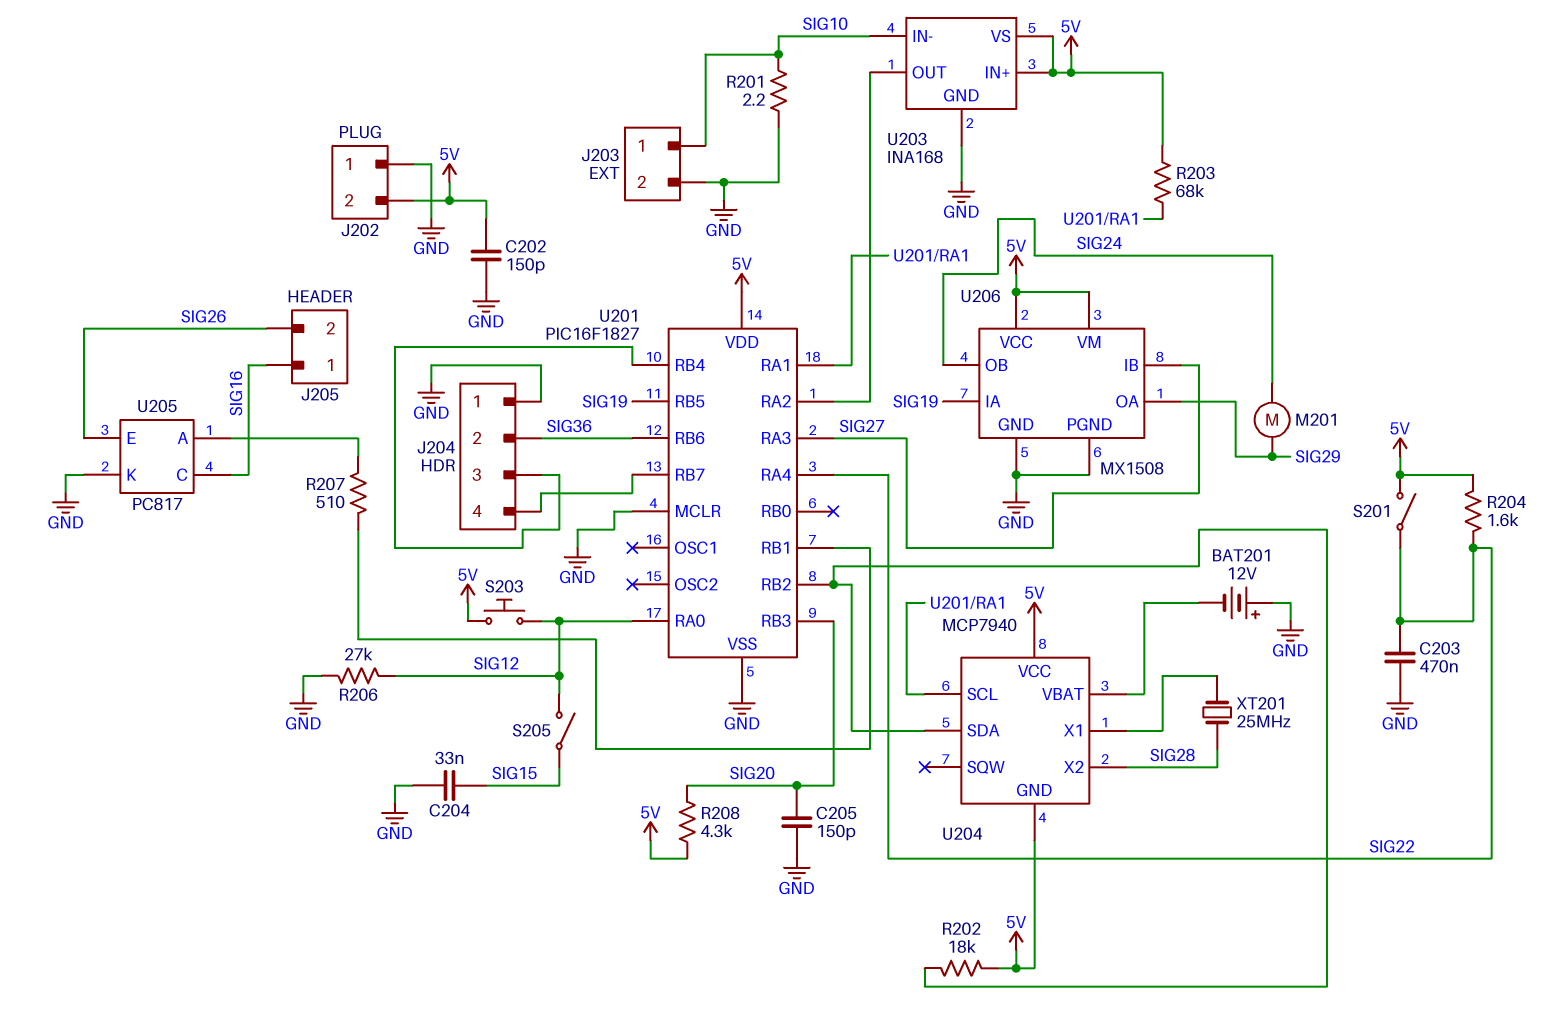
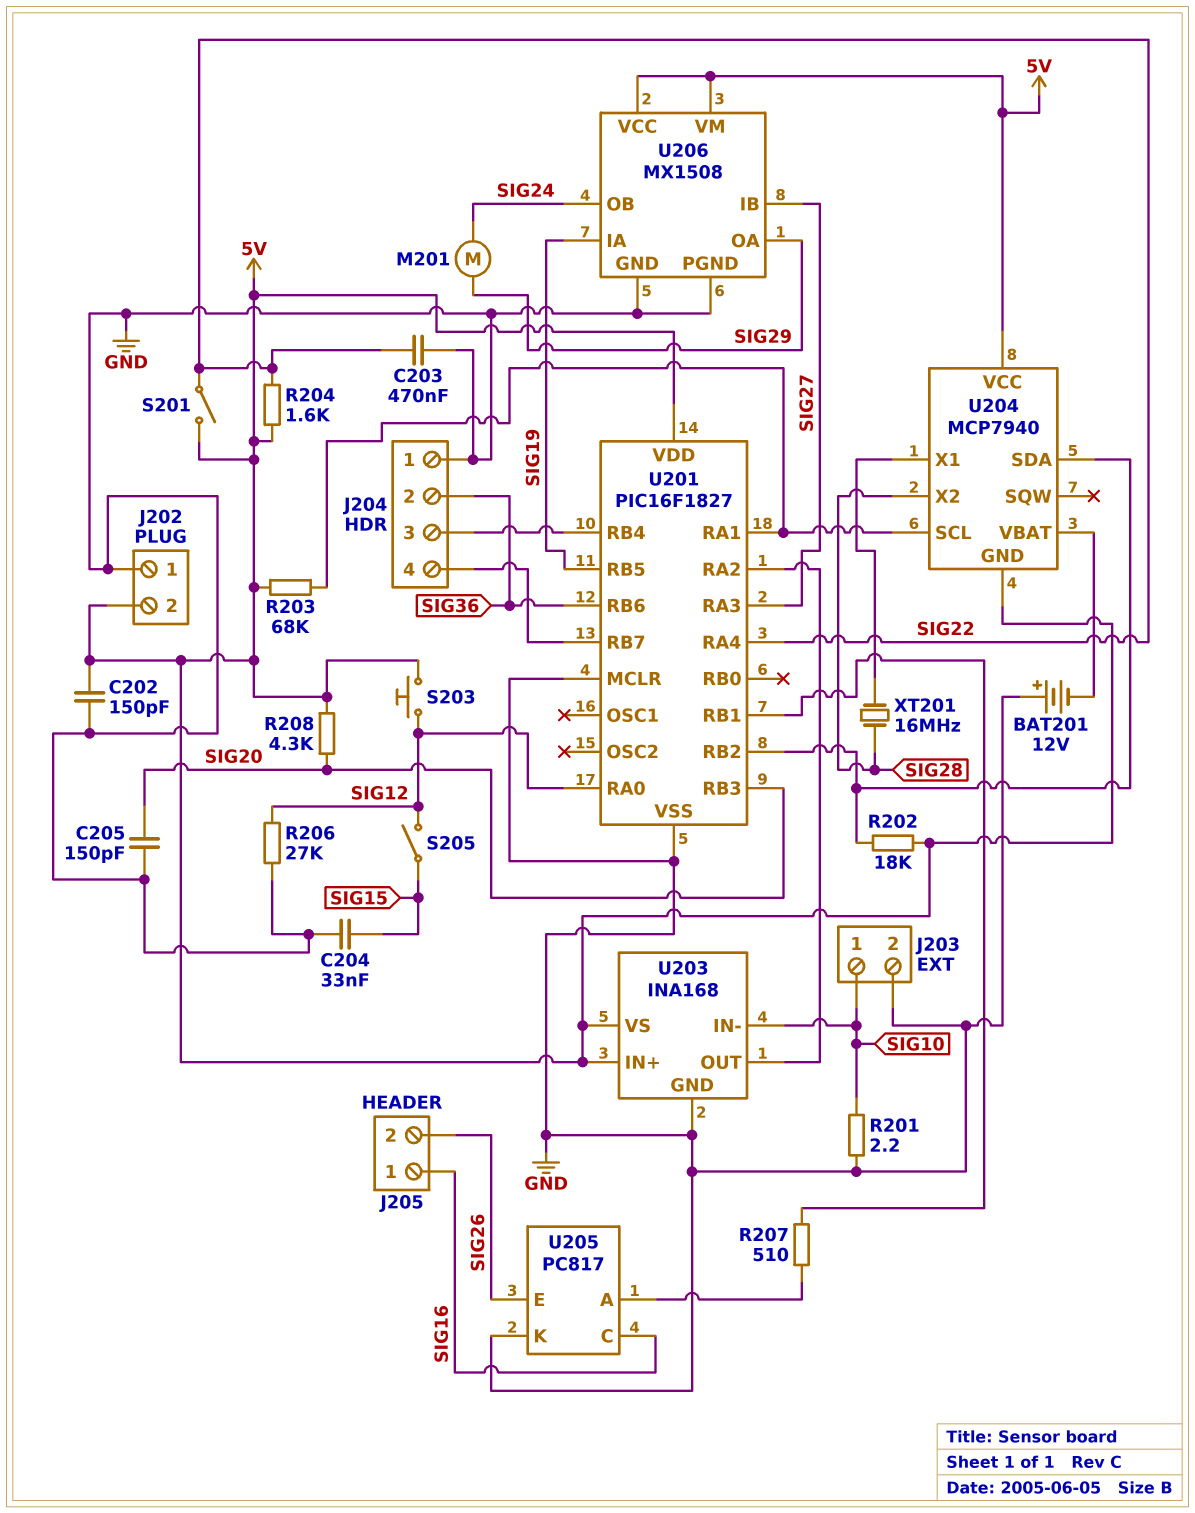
XT201: 25MHz (SIG28, U204/X1) -> 16MHz (SIG28, U204/X1)

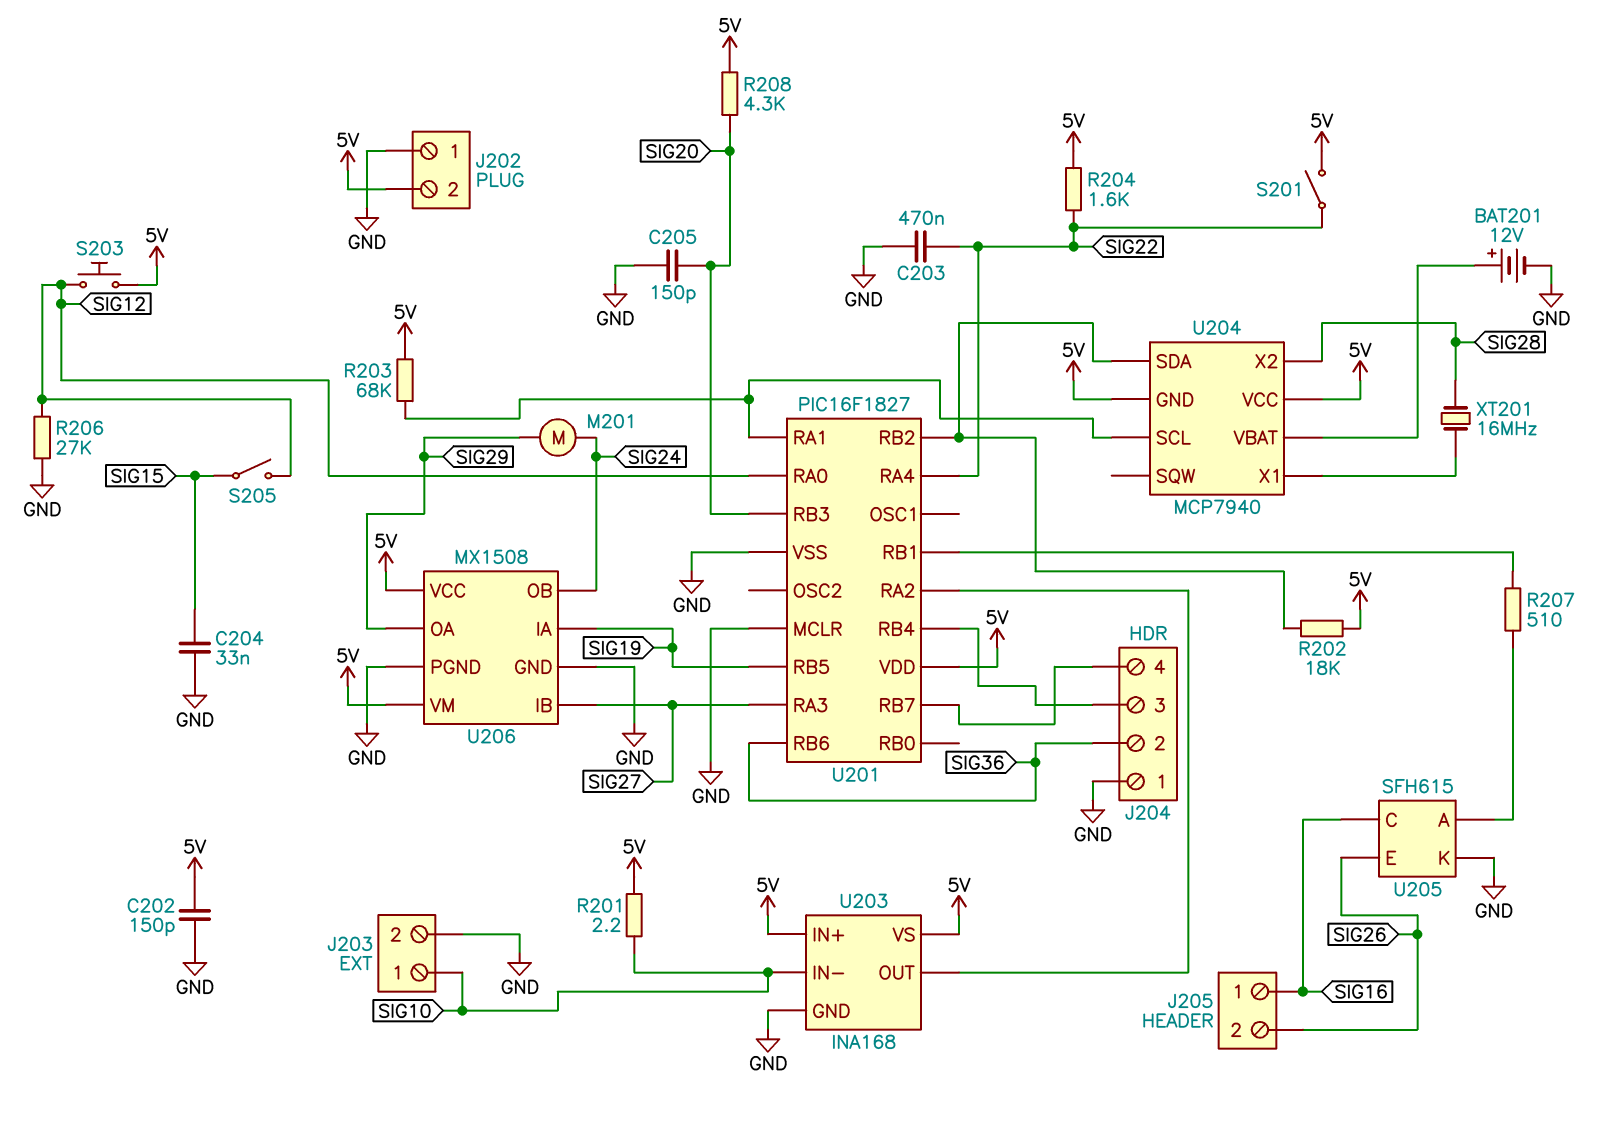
BAT201: 12V (plus GND, minus U204/VBAT) -> 12V (plus U204/VBAT, minus GND)
R201: 2.2 (GND, SIG10) -> 2.2 (5V, SIG10)
U205: PC817 -> SFH615

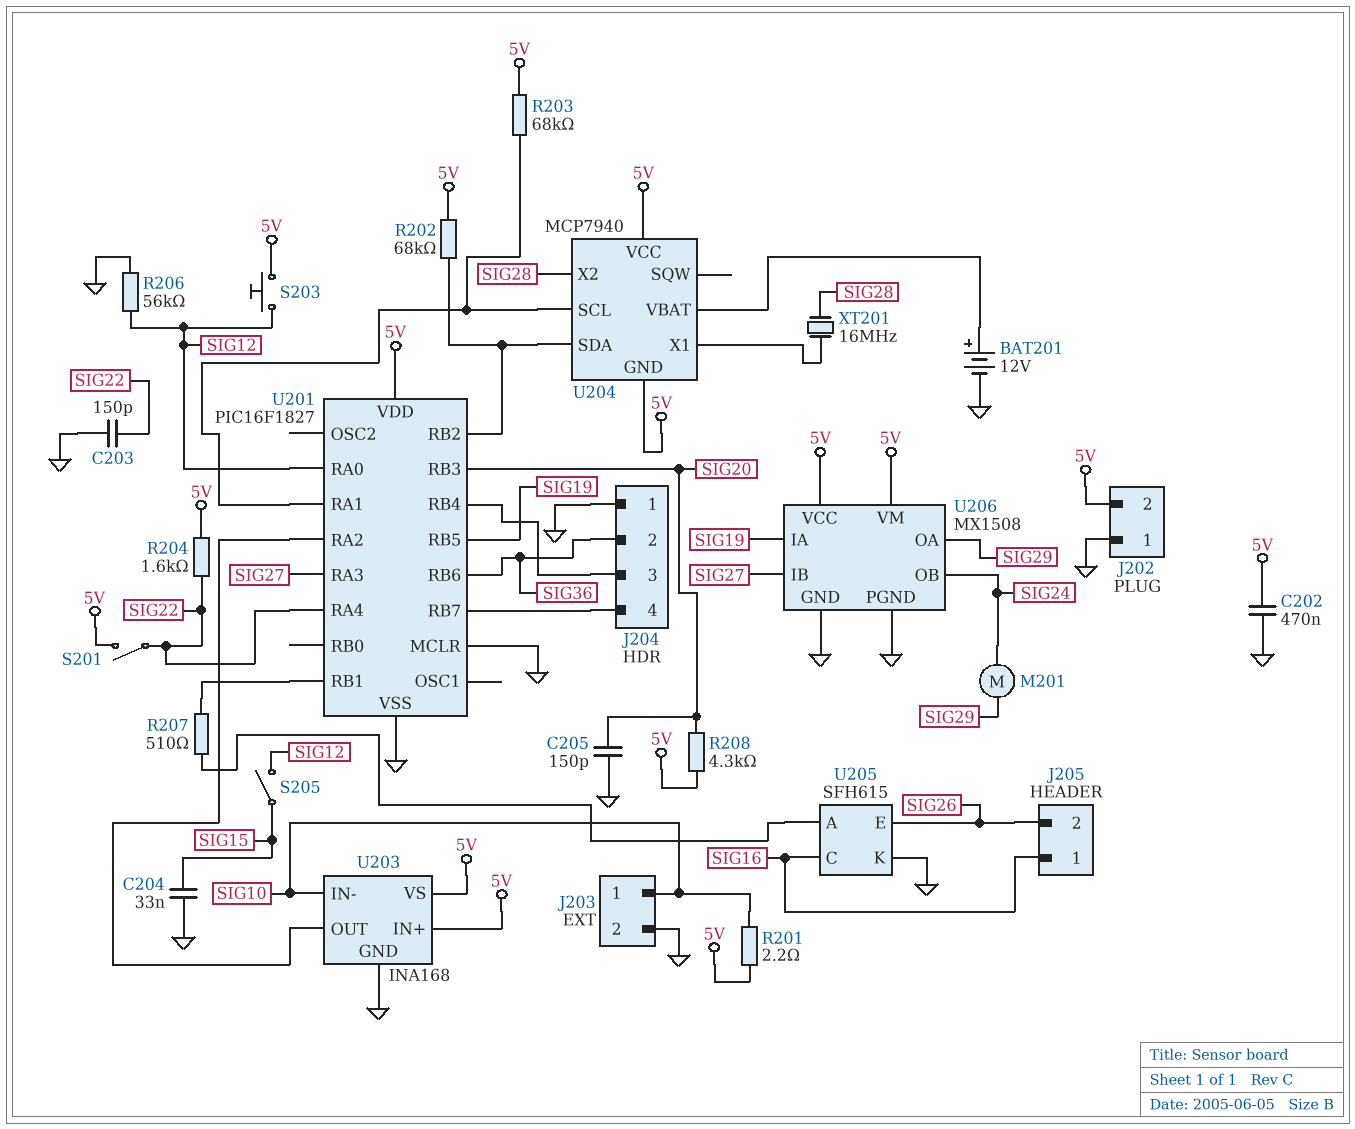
C202: 150pF (5V, GND) -> 470nF (5V, GND)
C203: 470nF (GND, SIG22) -> 150pF (GND, SIG22)
R202: 18k (5V, U201/RB2) -> 68k (5V, U201/RB2)
R206: 27k (GND, SIG12) -> 56k (GND, SIG12)

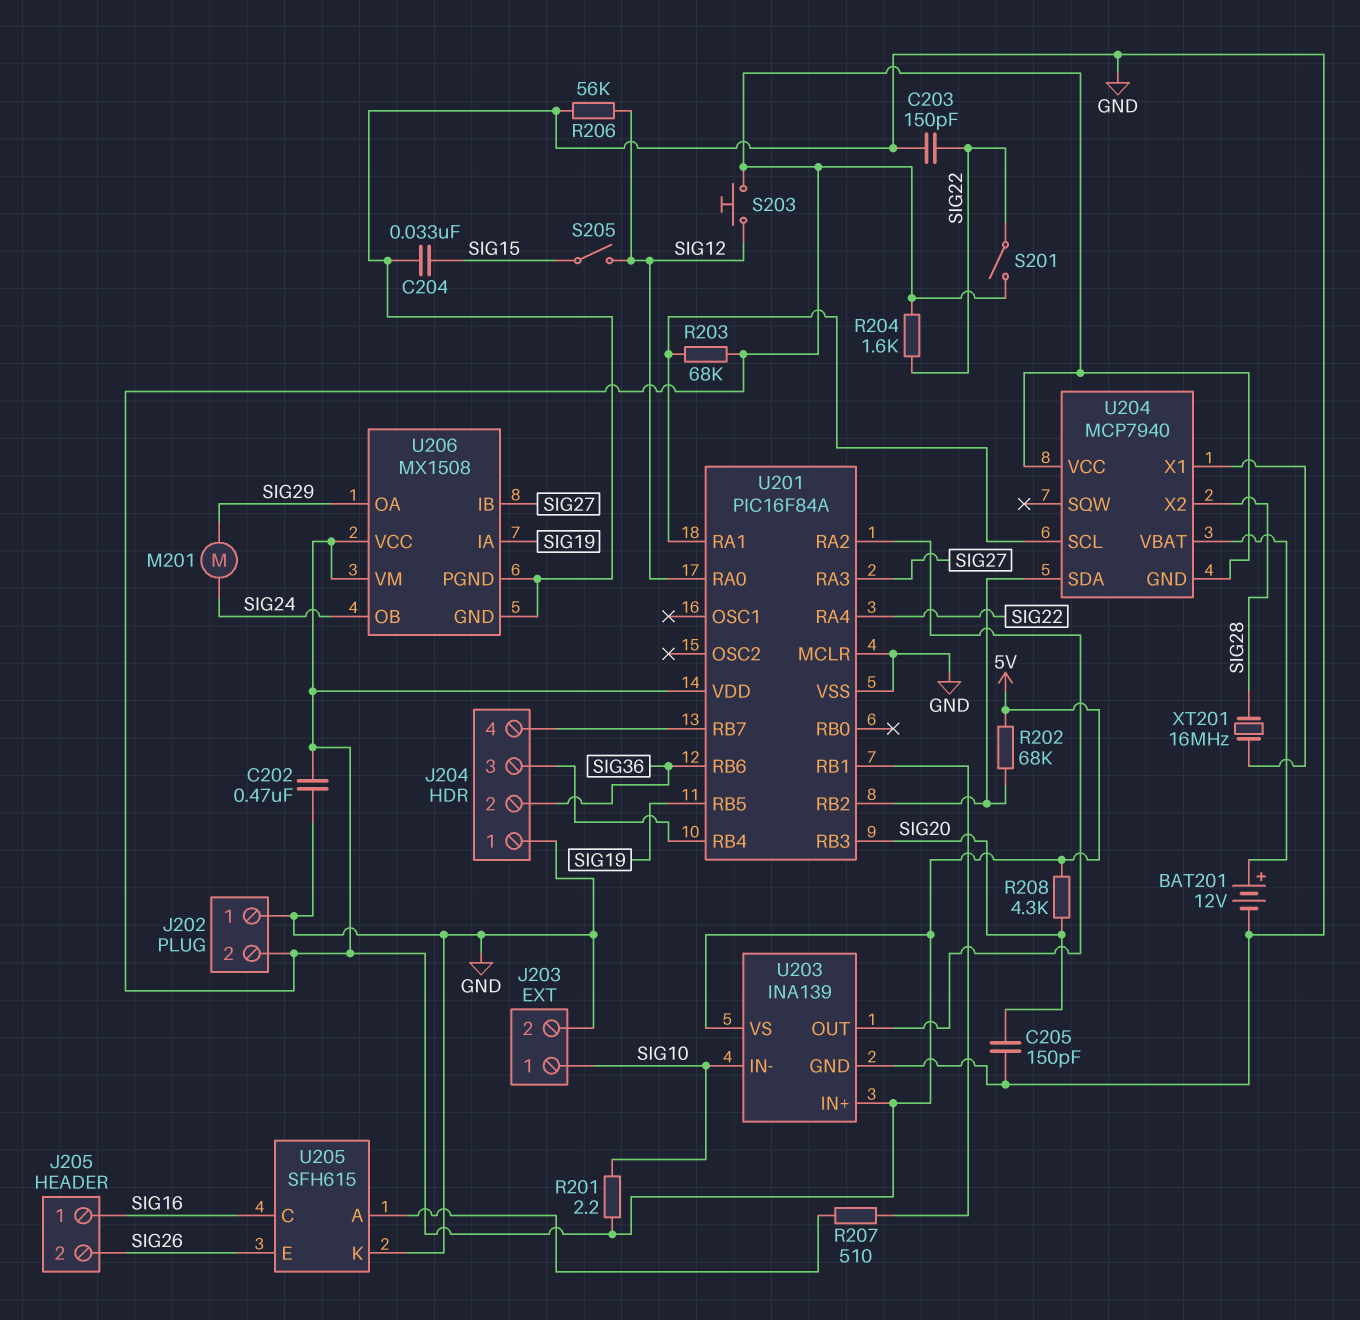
U201: PIC16F1827 -> PIC16F84A
U203: INA168 -> INA139

